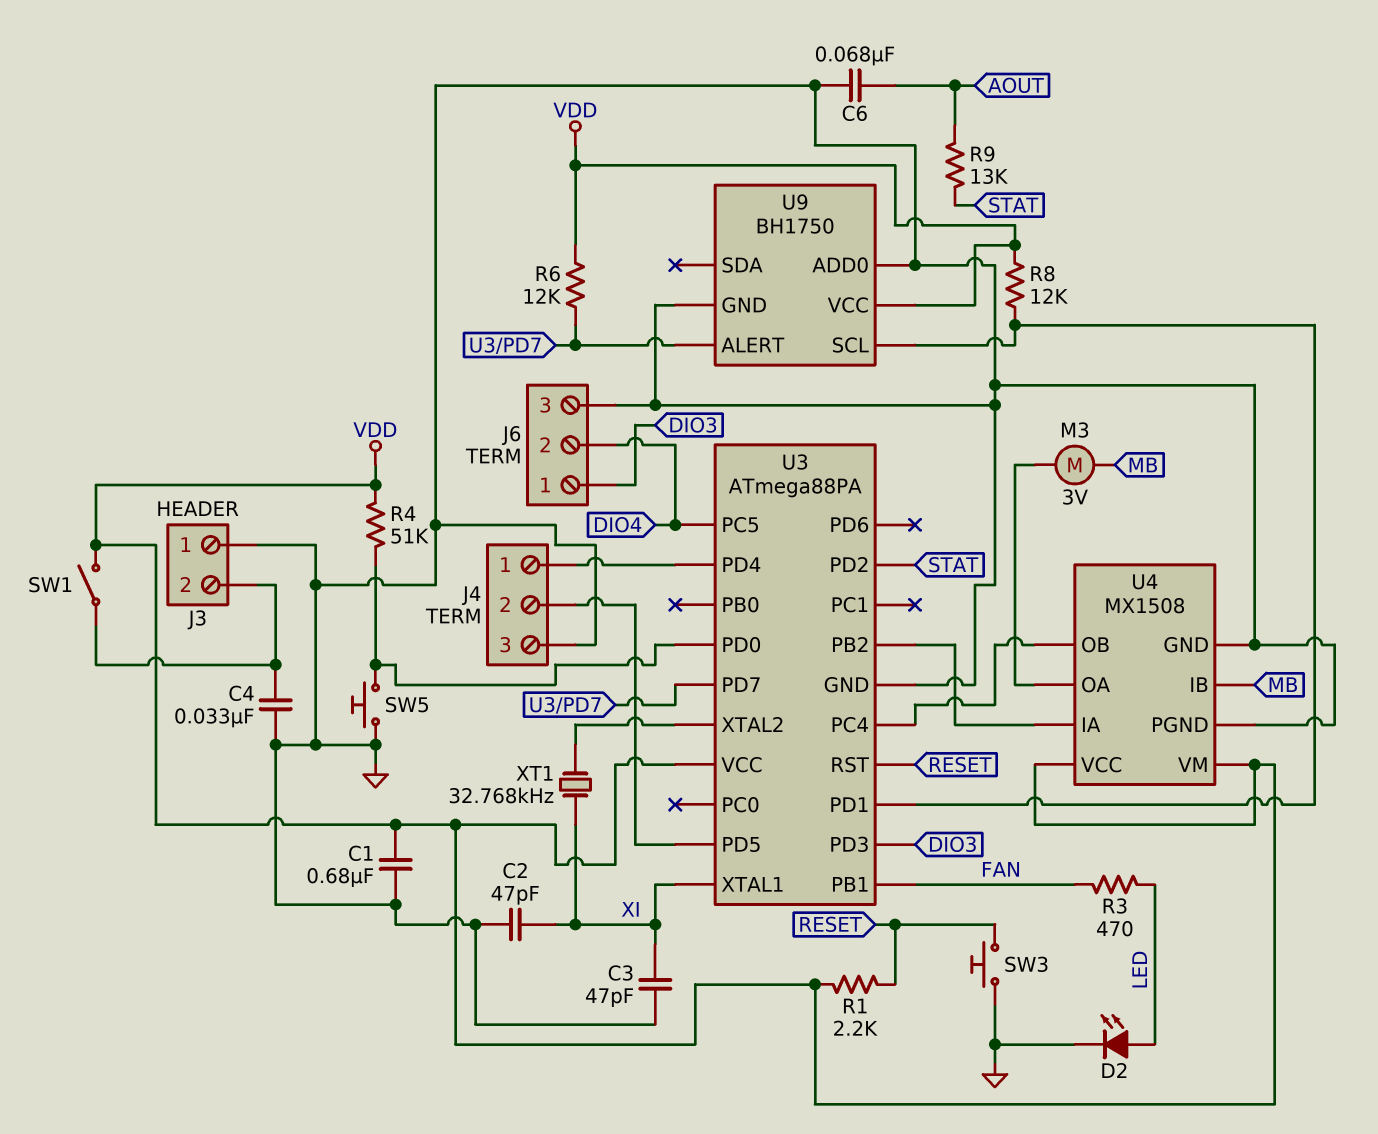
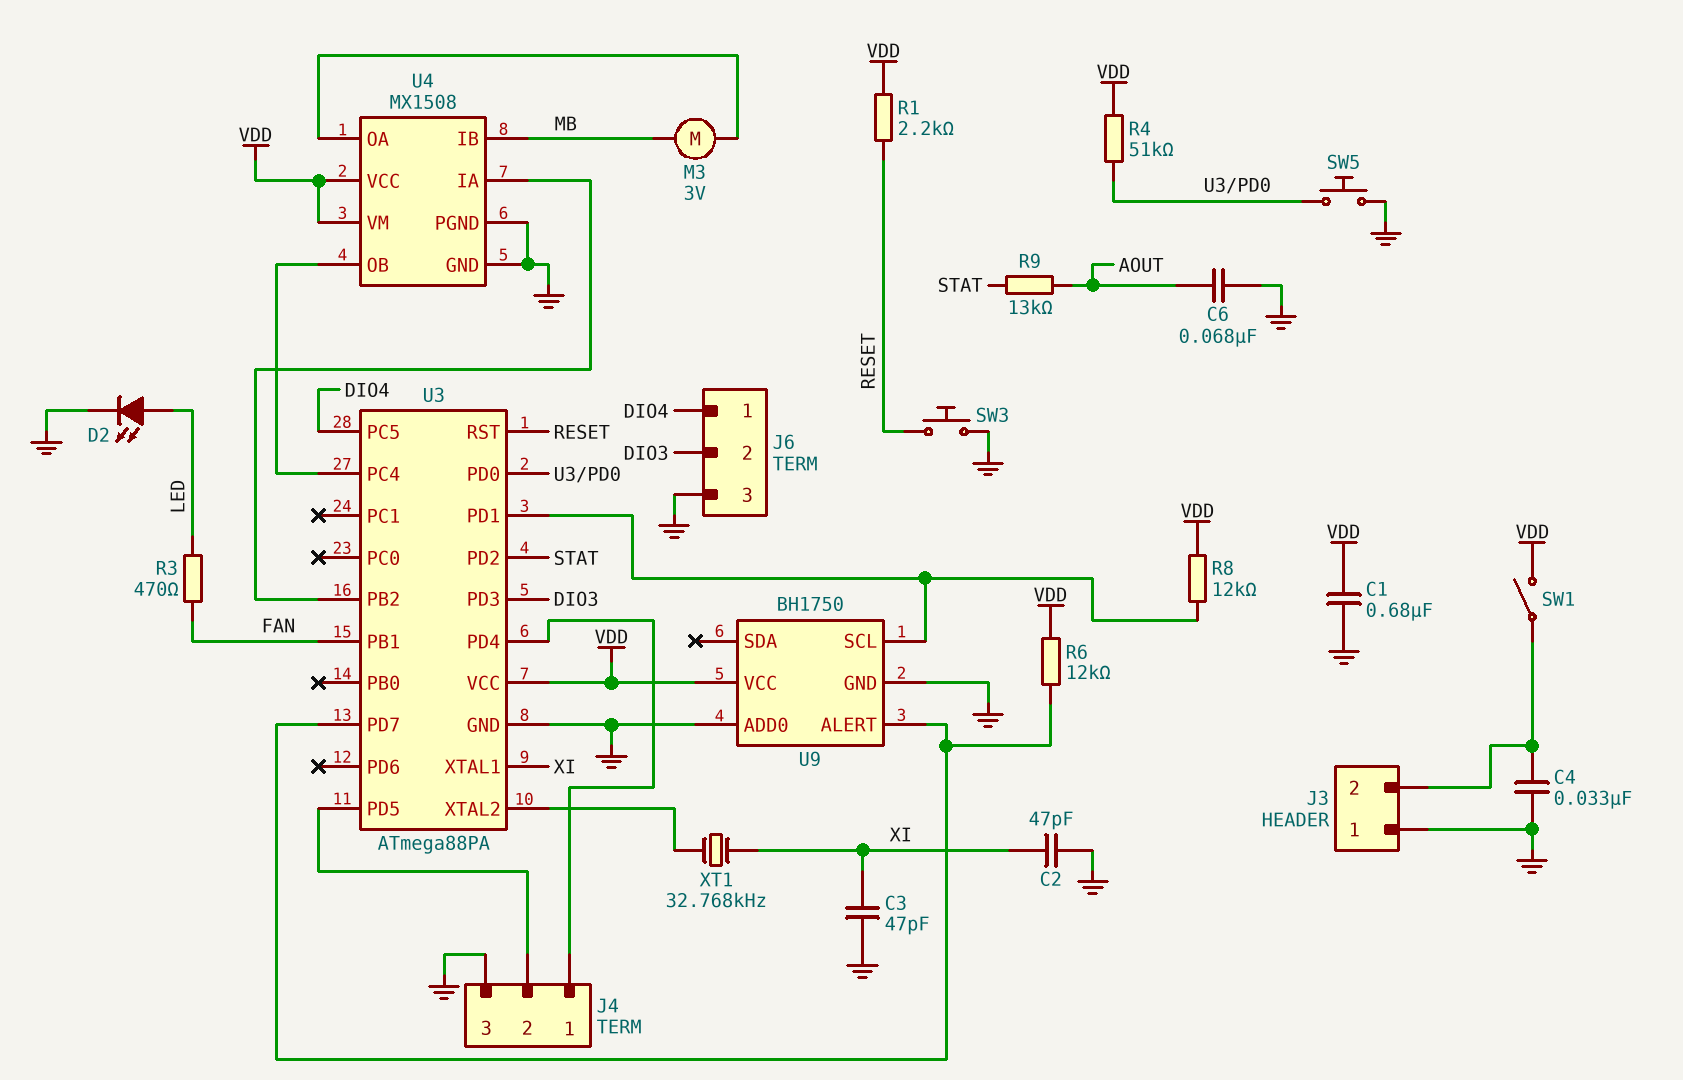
J6 pin 1: DIO3 -> DIO4
J6 pin 2: DIO4 -> DIO3

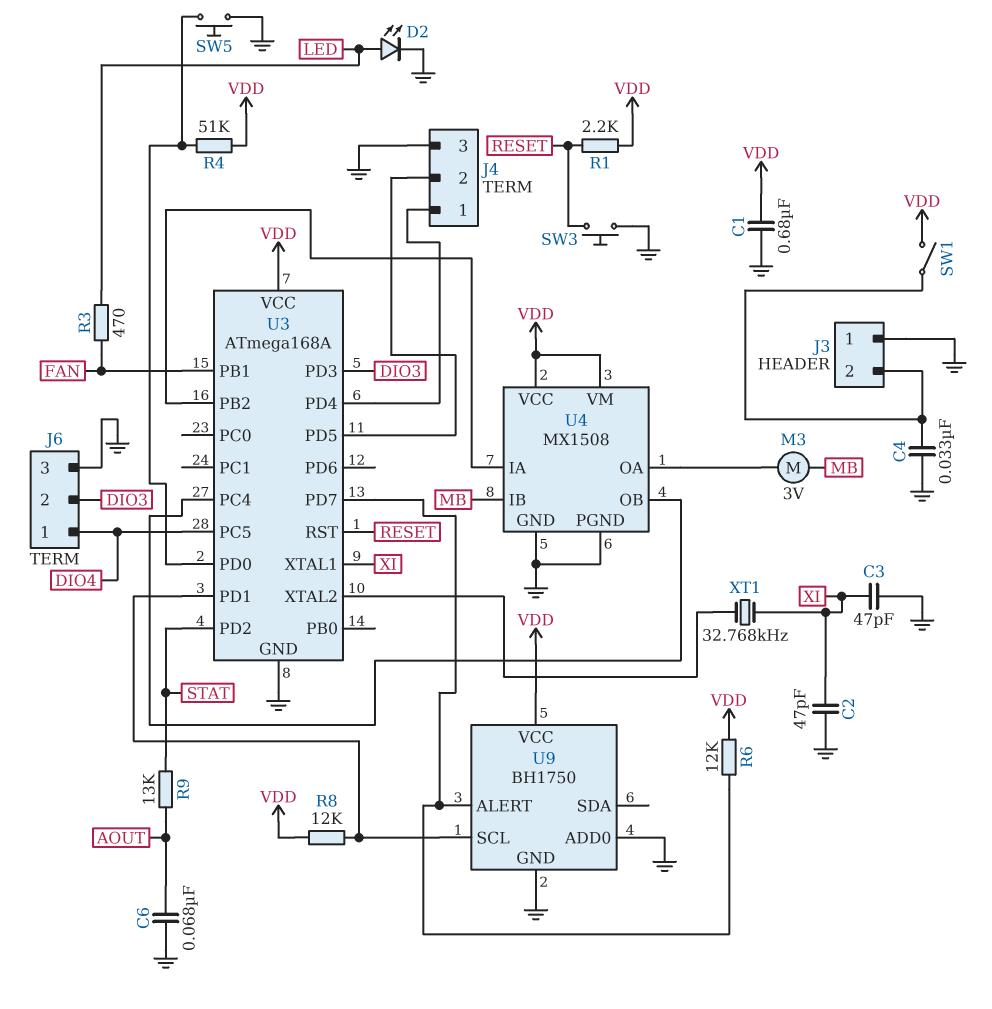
U3: ATmega88PA -> ATmega168A

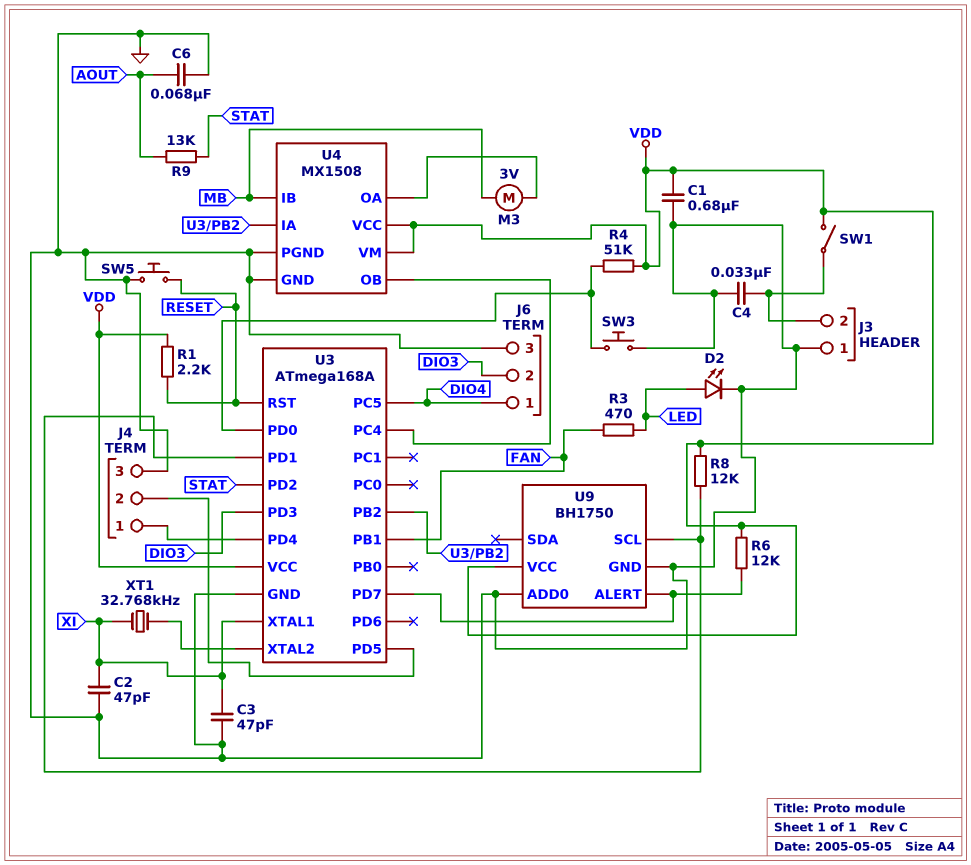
SW3: button (GND, RESET) -> button (GND, U3/PD0)
SW5: button (GND, U3/PD0) -> button (GND, RESET)

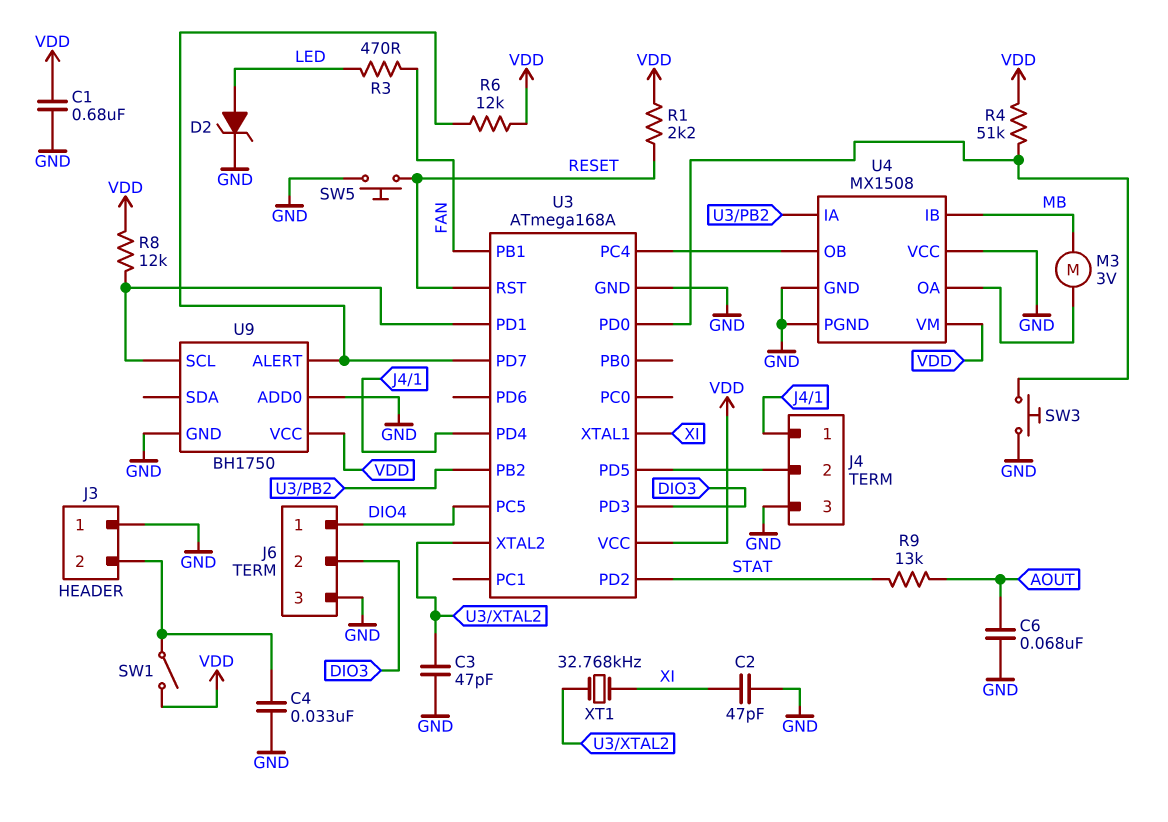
C3: 47pF (GND, XI) -> 47pF (GND, U3/XTAL2)
D2: LED (A LED, K GND) -> zener (A LED, K GND)
U4 pin VCC: VDD -> GND

